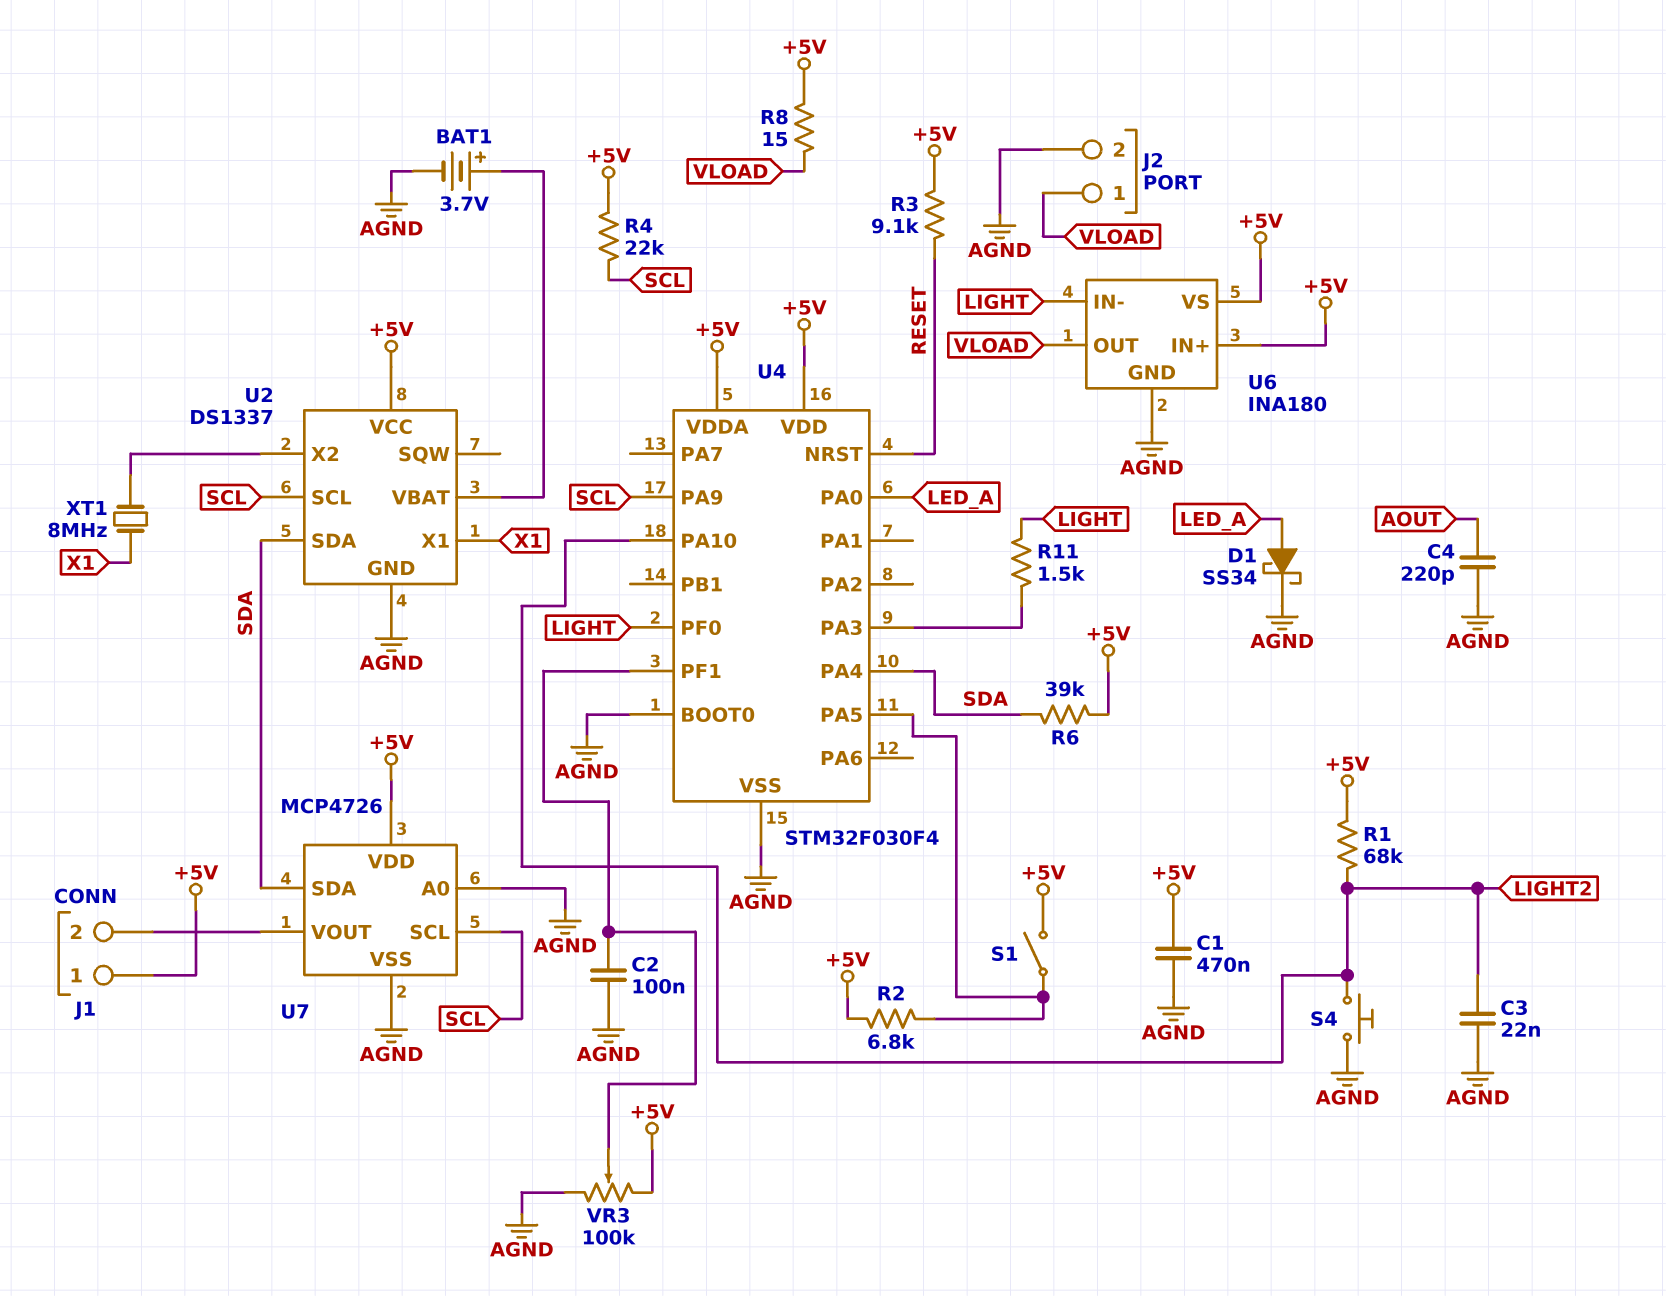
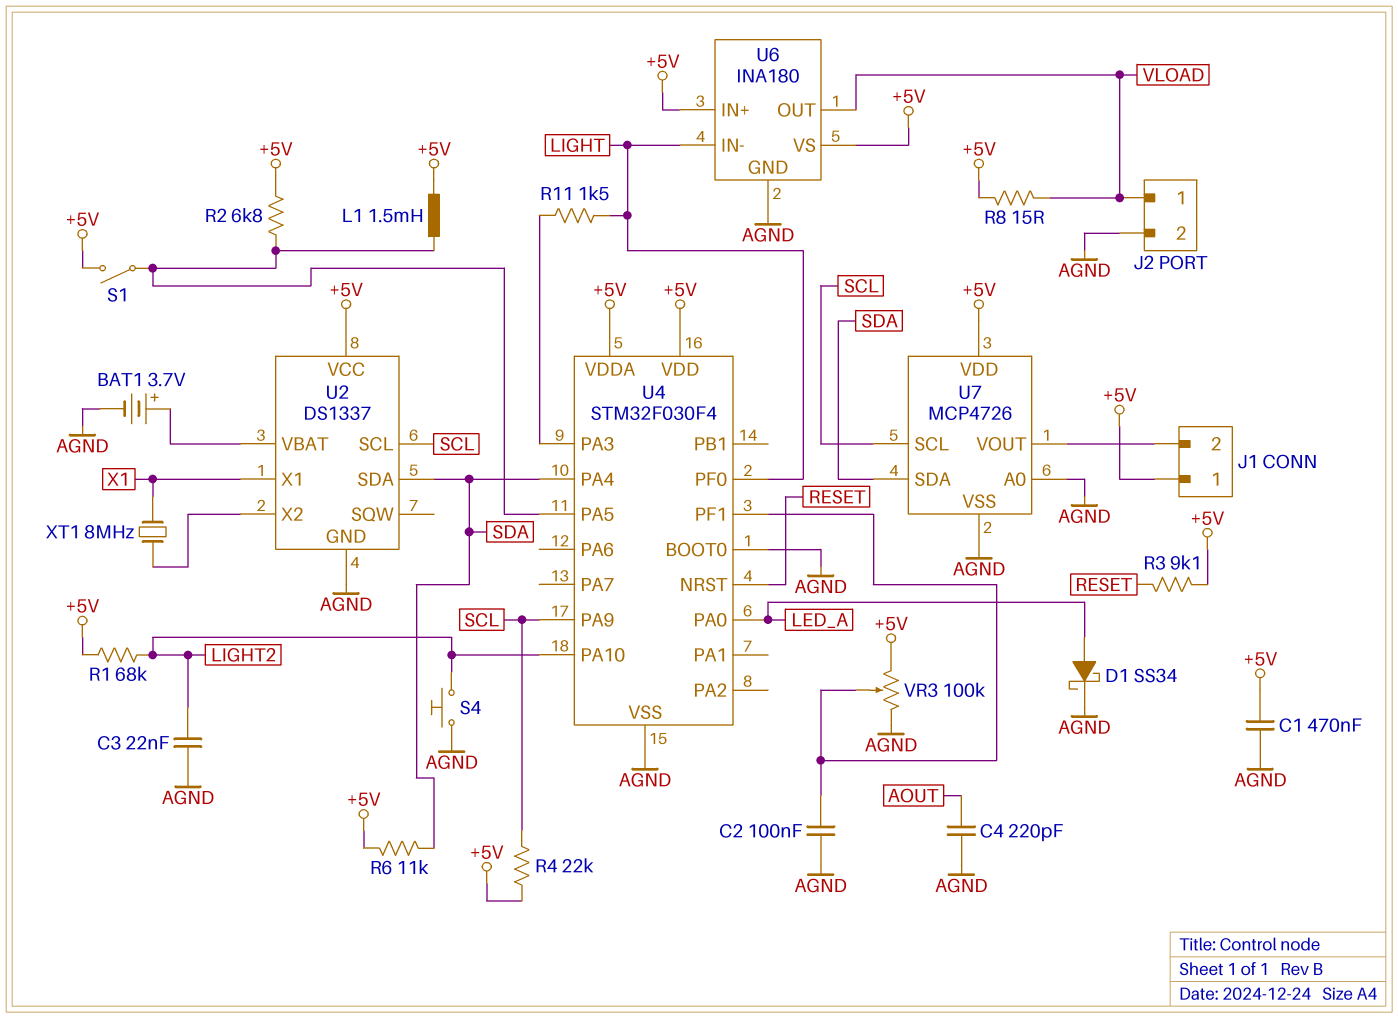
L1: none -> 1.5mH (+5V, U4/PA5)
R6: 39k (+5V, SDA) -> 11k (+5V, SDA)

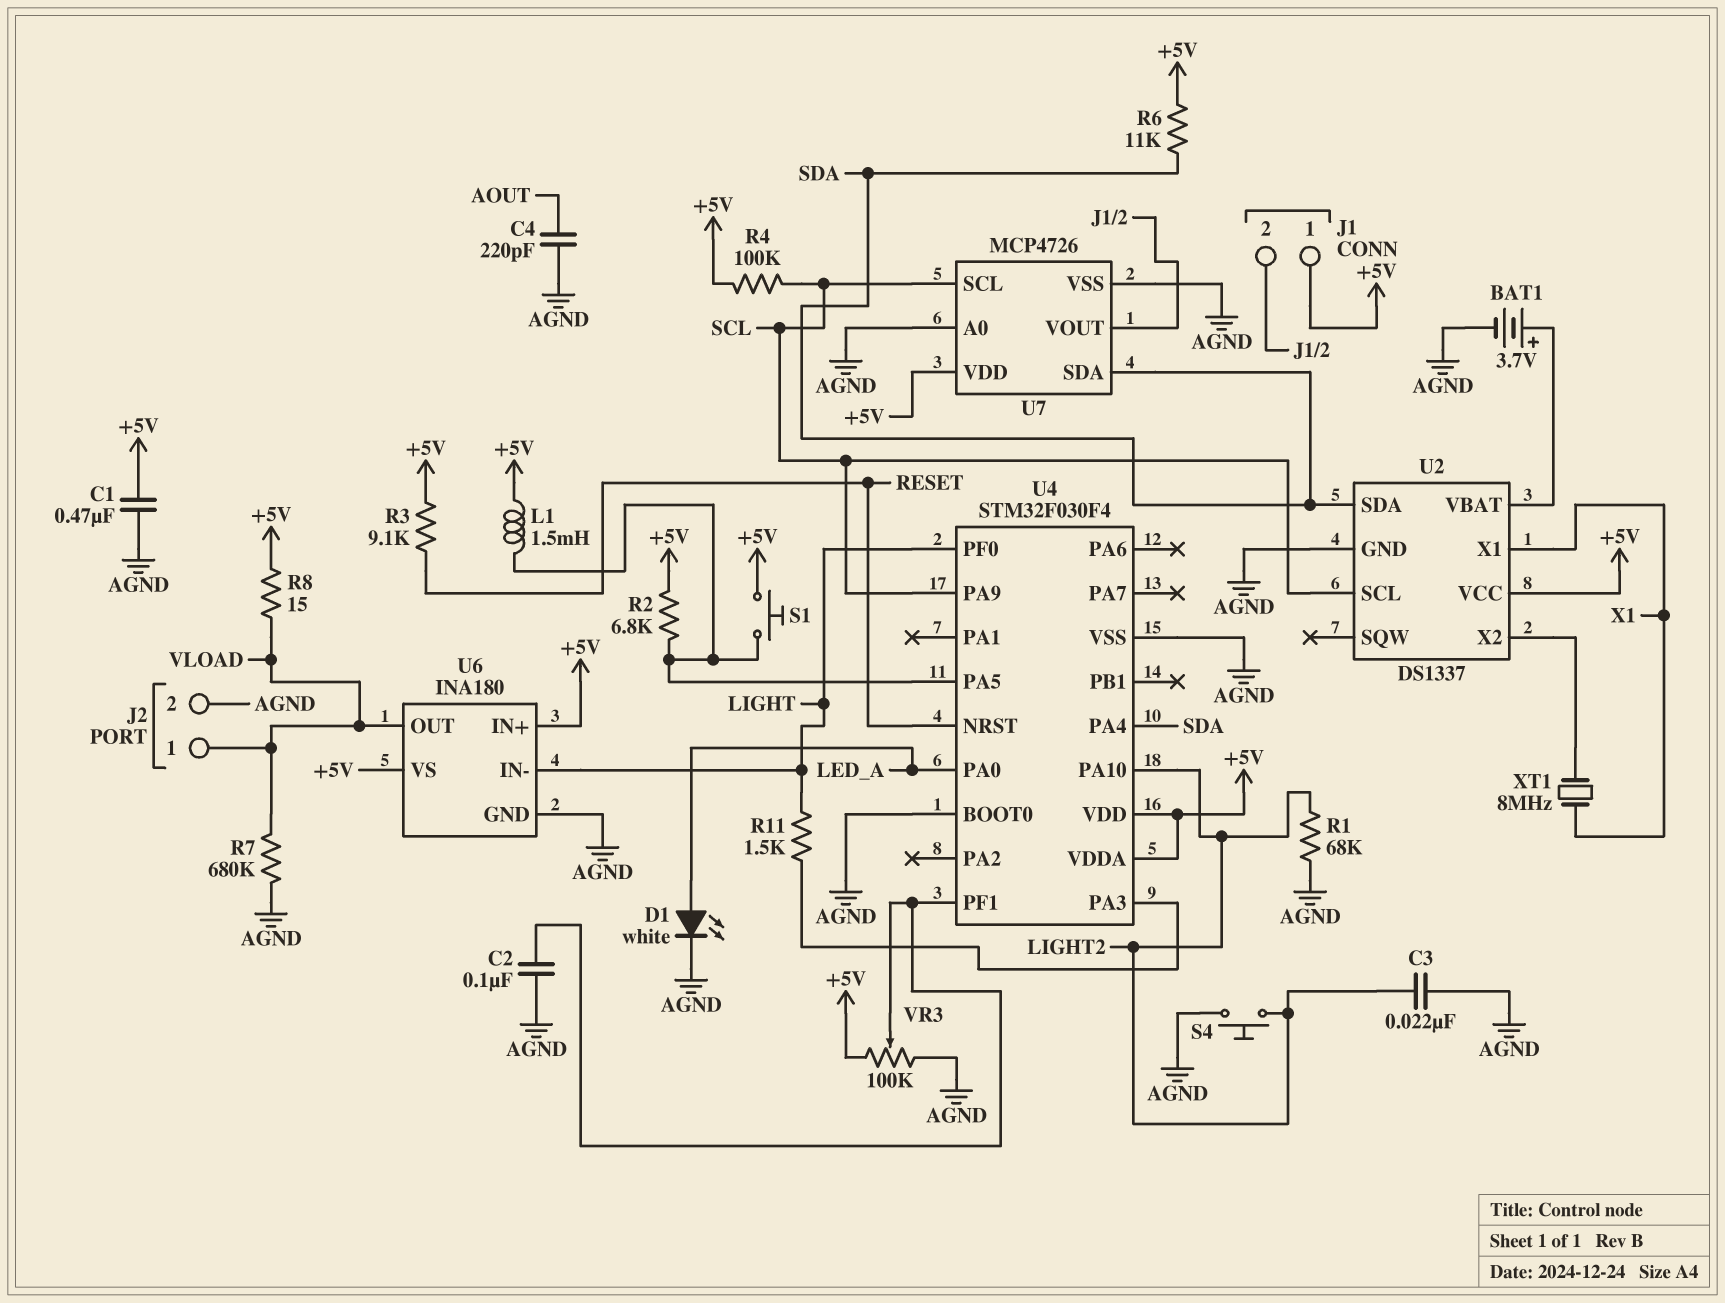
D1: schottky SS34 (A LED_A, K AGND) -> LED white (A LED_A, K AGND)
R1: 68k (+5V, LIGHT2) -> 68k (AGND, LIGHT2)
R4: 22k (+5V, SCL) -> 100k (+5V, SCL)
R7: none -> 680k (AGND, VLOAD)
S1: switch (+5V, U4/PA5) -> button (+5V, U4/PA5)

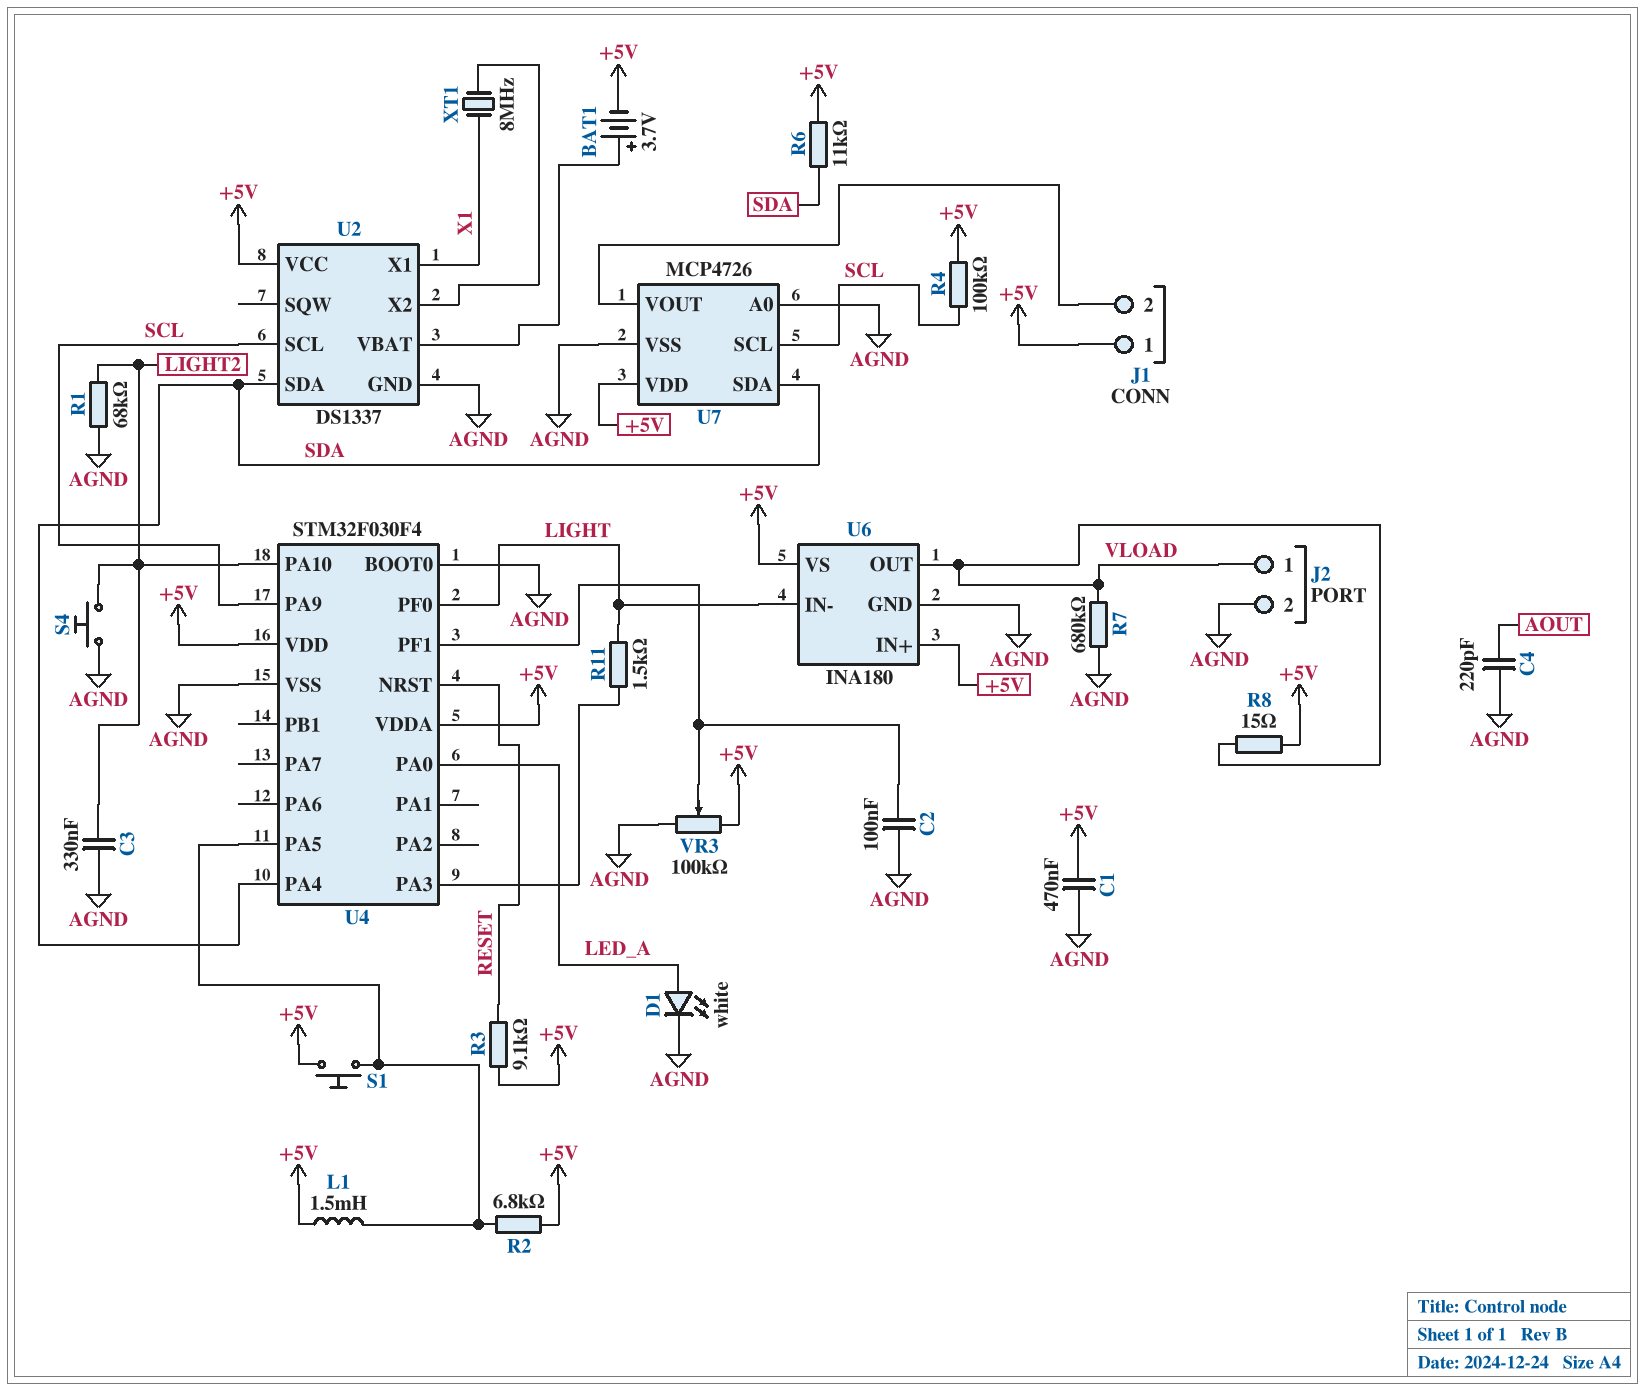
BAT1: 3.7V (plus U2/VBAT, minus AGND) -> 3.7V (plus U2/VBAT, minus +5V)
C3: 22nF (AGND, LIGHT2) -> 330nF (AGND, LIGHT2)

